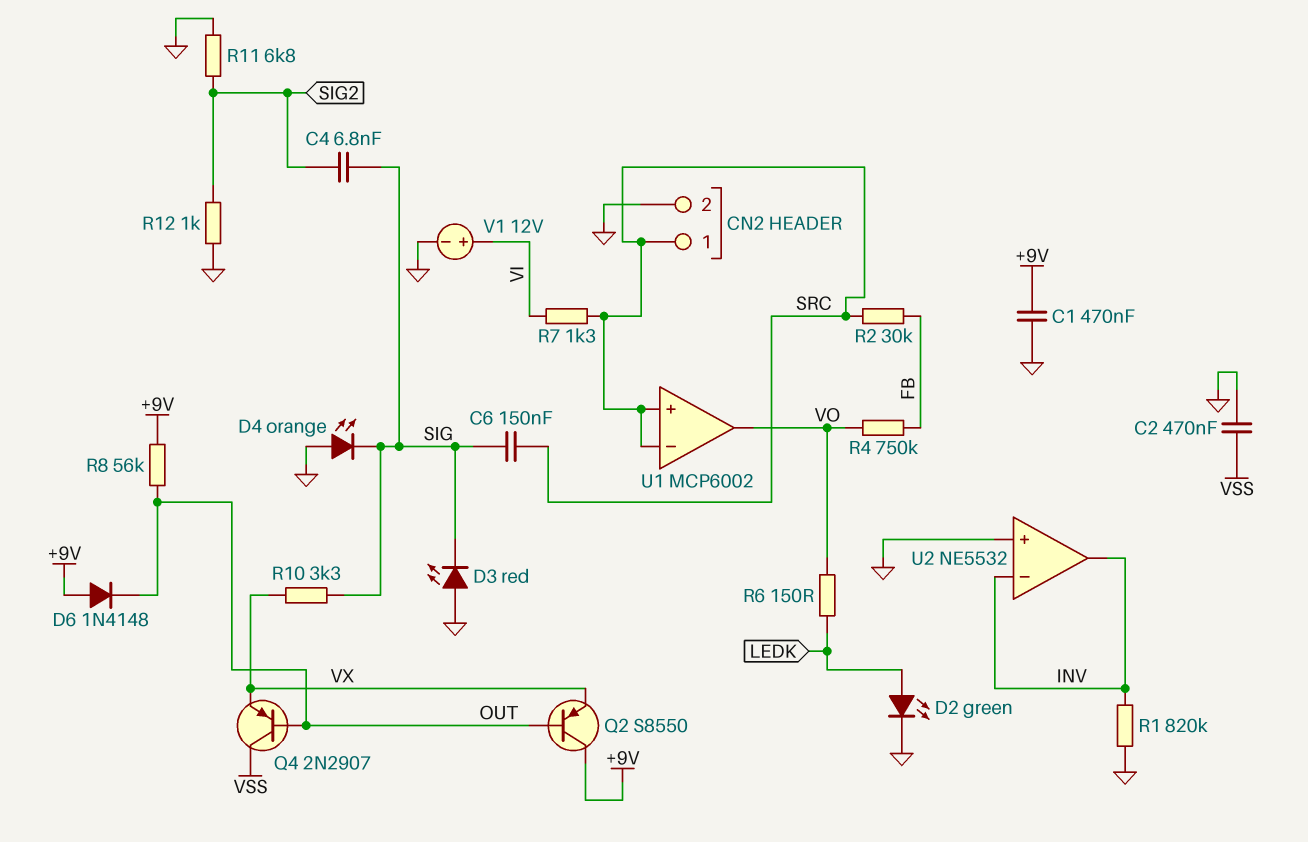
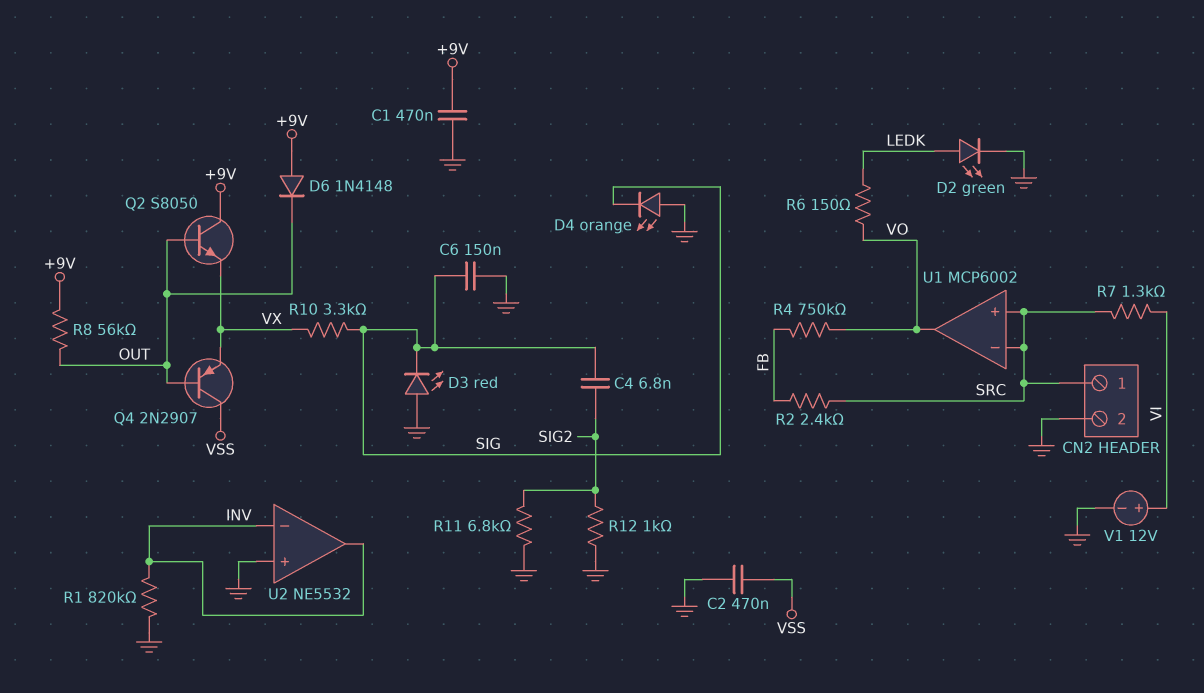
C6: 150nF (SIG, SRC) -> 150nF (GND, SIG)
Q2: PNP S8550 (B OUT, C +9V, E VX) -> NPN S8050 (B OUT, C +9V, E VX)
R2: 30k (FB, SRC) -> 2.4k (FB, SRC)

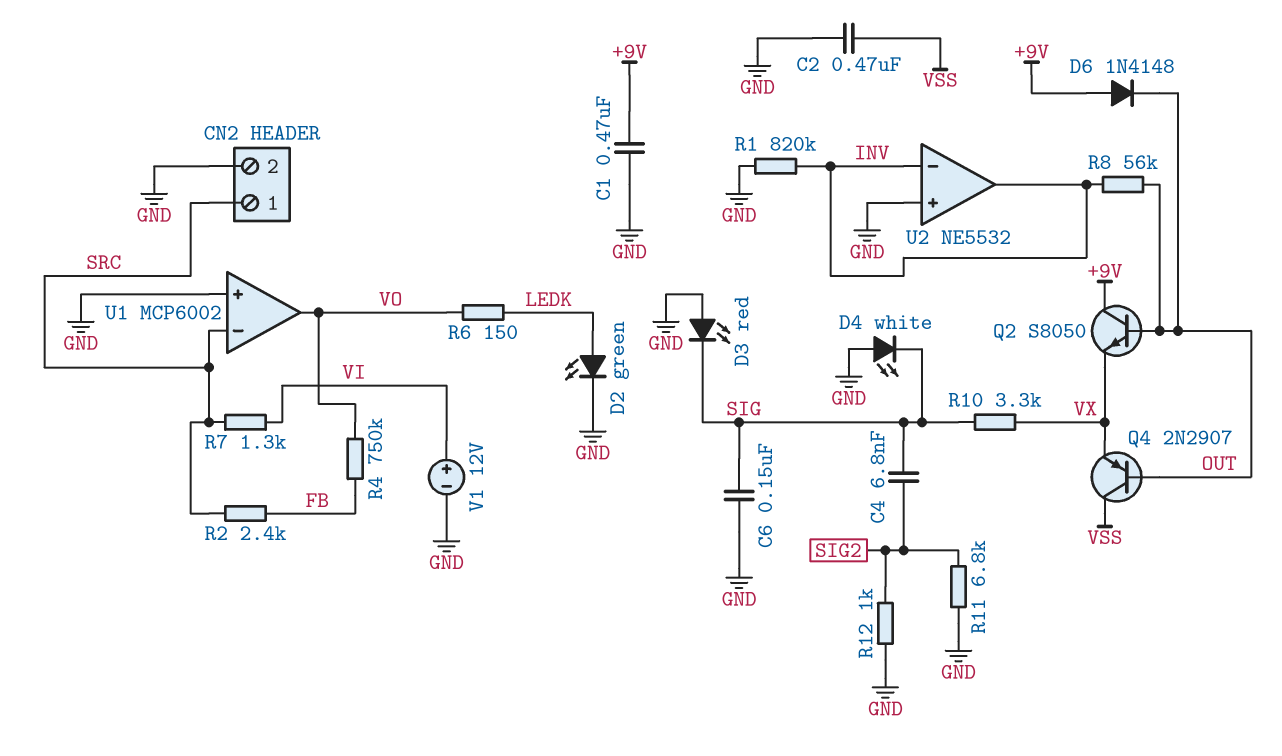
D4: LED orange (A GND, K SIG) -> LED white (A GND, K SIG)
R8: 56k (+9V, OUT) -> 56k (INV, OUT)
U1 pin in+: SRC -> GND

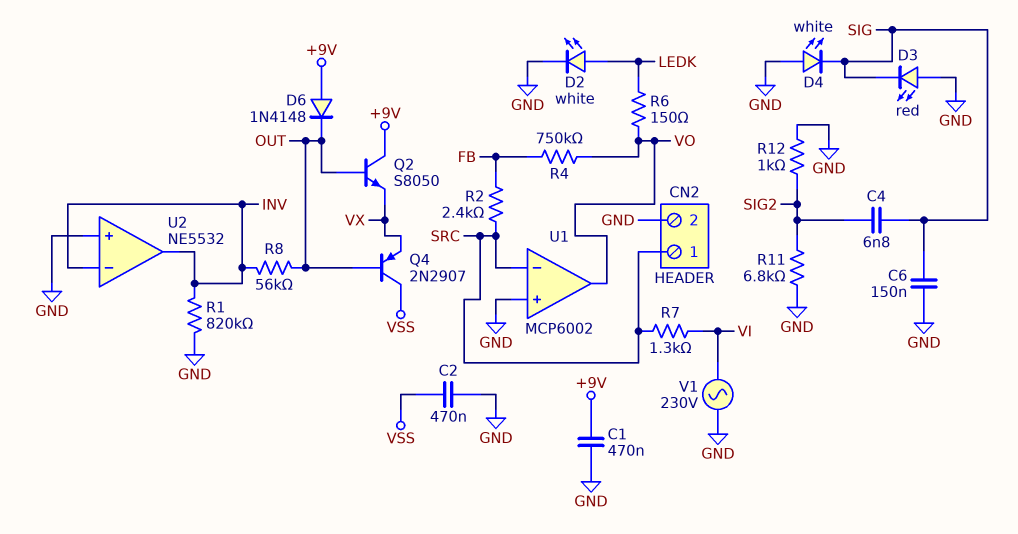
D2: LED green (A LEDK, K GND) -> LED white (A LEDK, K GND)
R10: 3.3k (SIG, VX) -> none
V1: 12V (plus VI, minus GND) -> AC 230V (GND, VI)

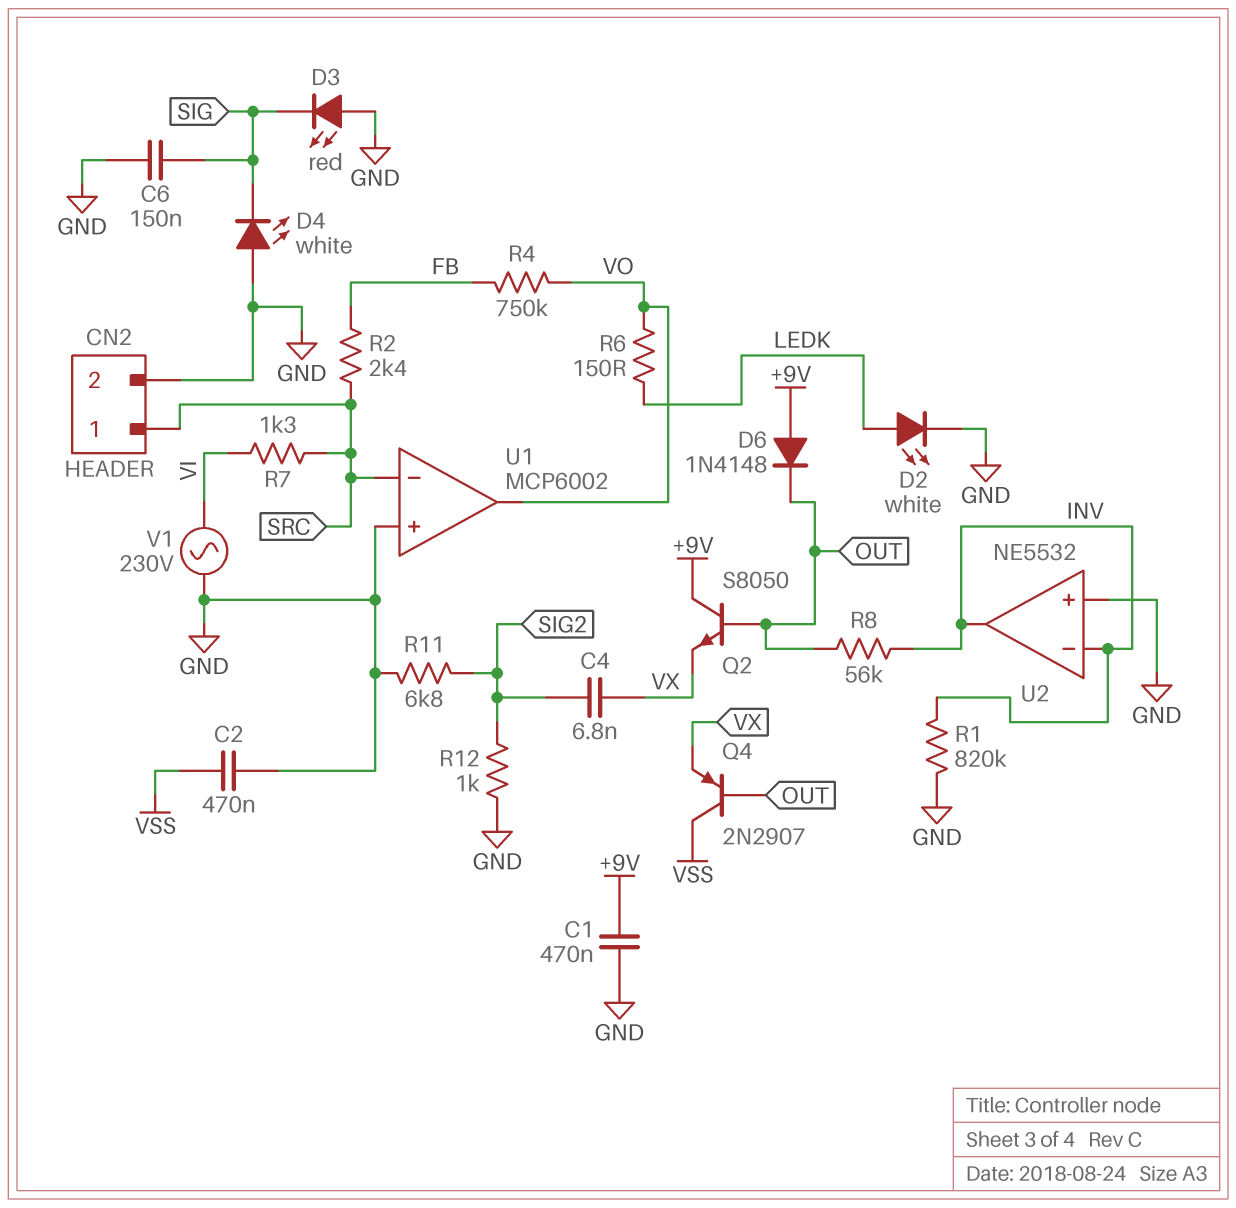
C4: 6.8nF (SIG, SIG2) -> 6.8nF (SIG2, VX)

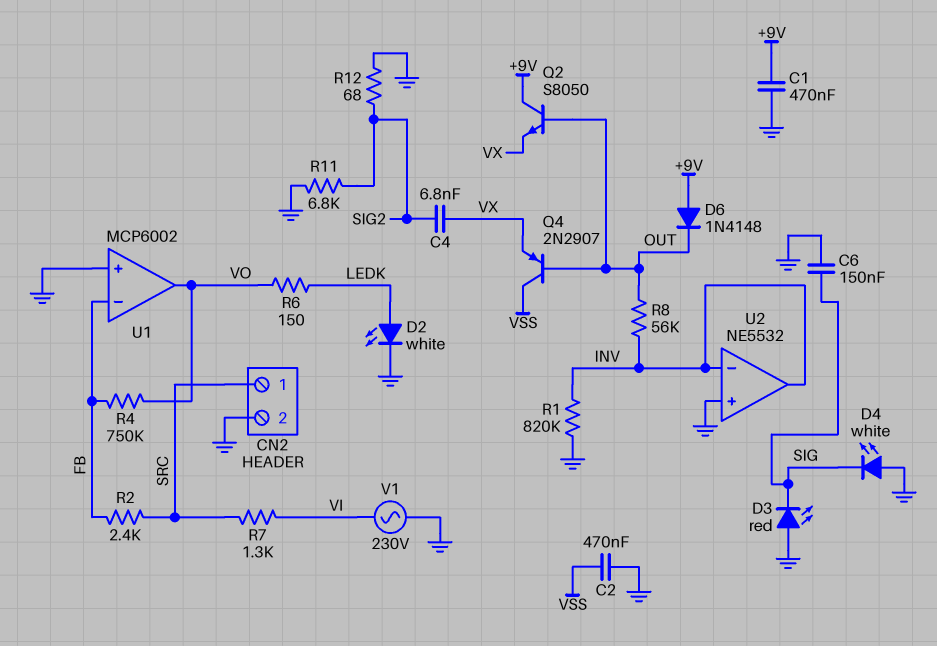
R12: 1k (GND, SIG2) -> 68 (GND, SIG2)
U1 pin in-: SRC -> FB

